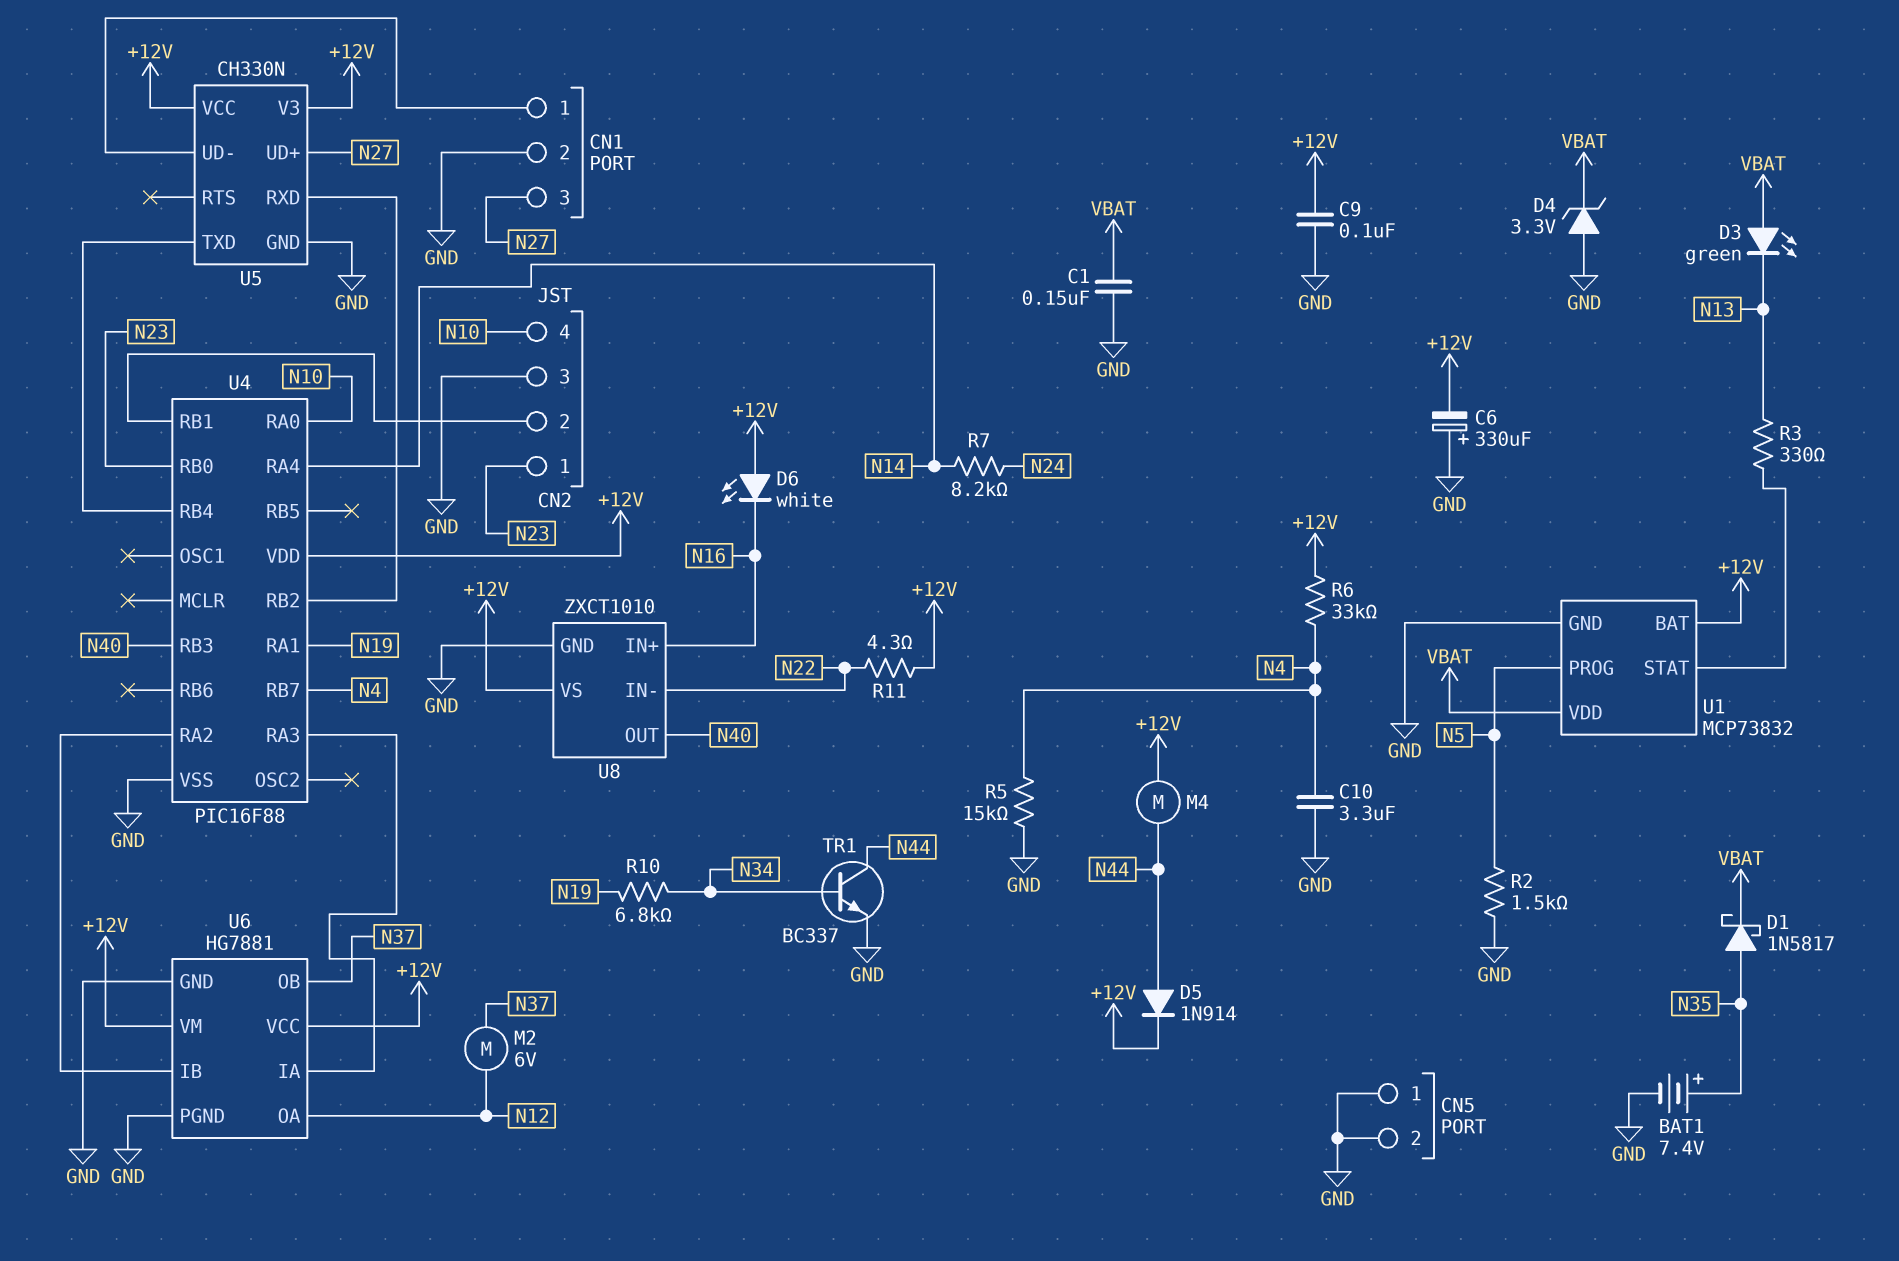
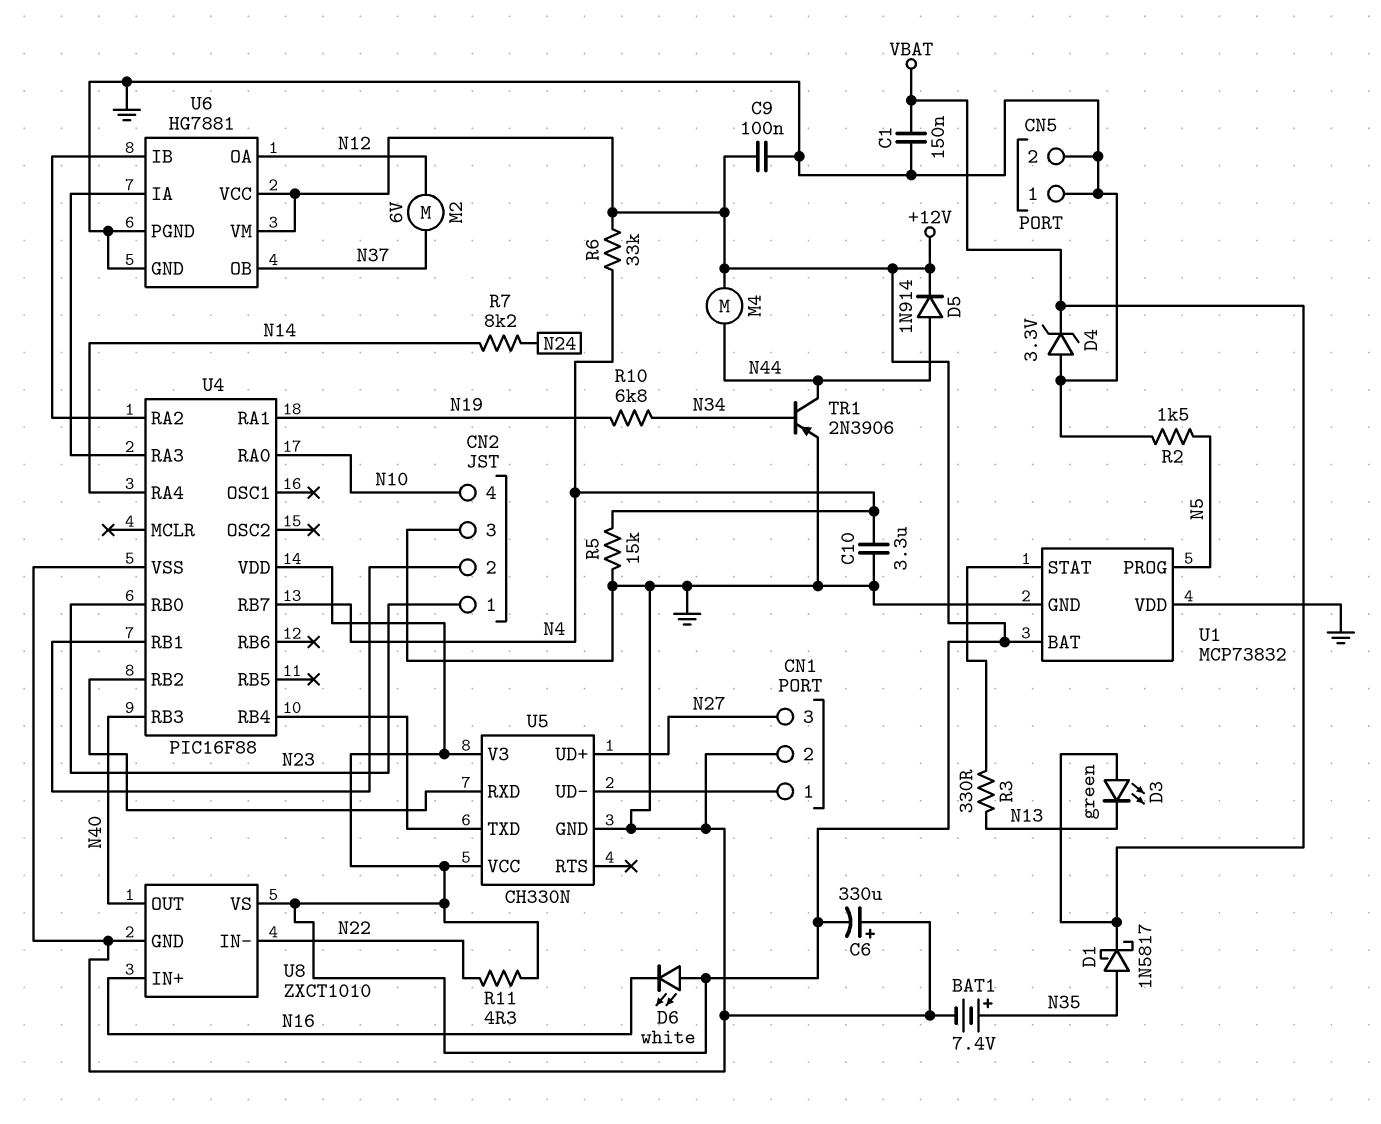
TR1: NPN BC337 (B N34, C N44, E GND) -> PNP 2N3906 (B N34, C N44, E GND)
U1 pin VDD: VBAT -> GND

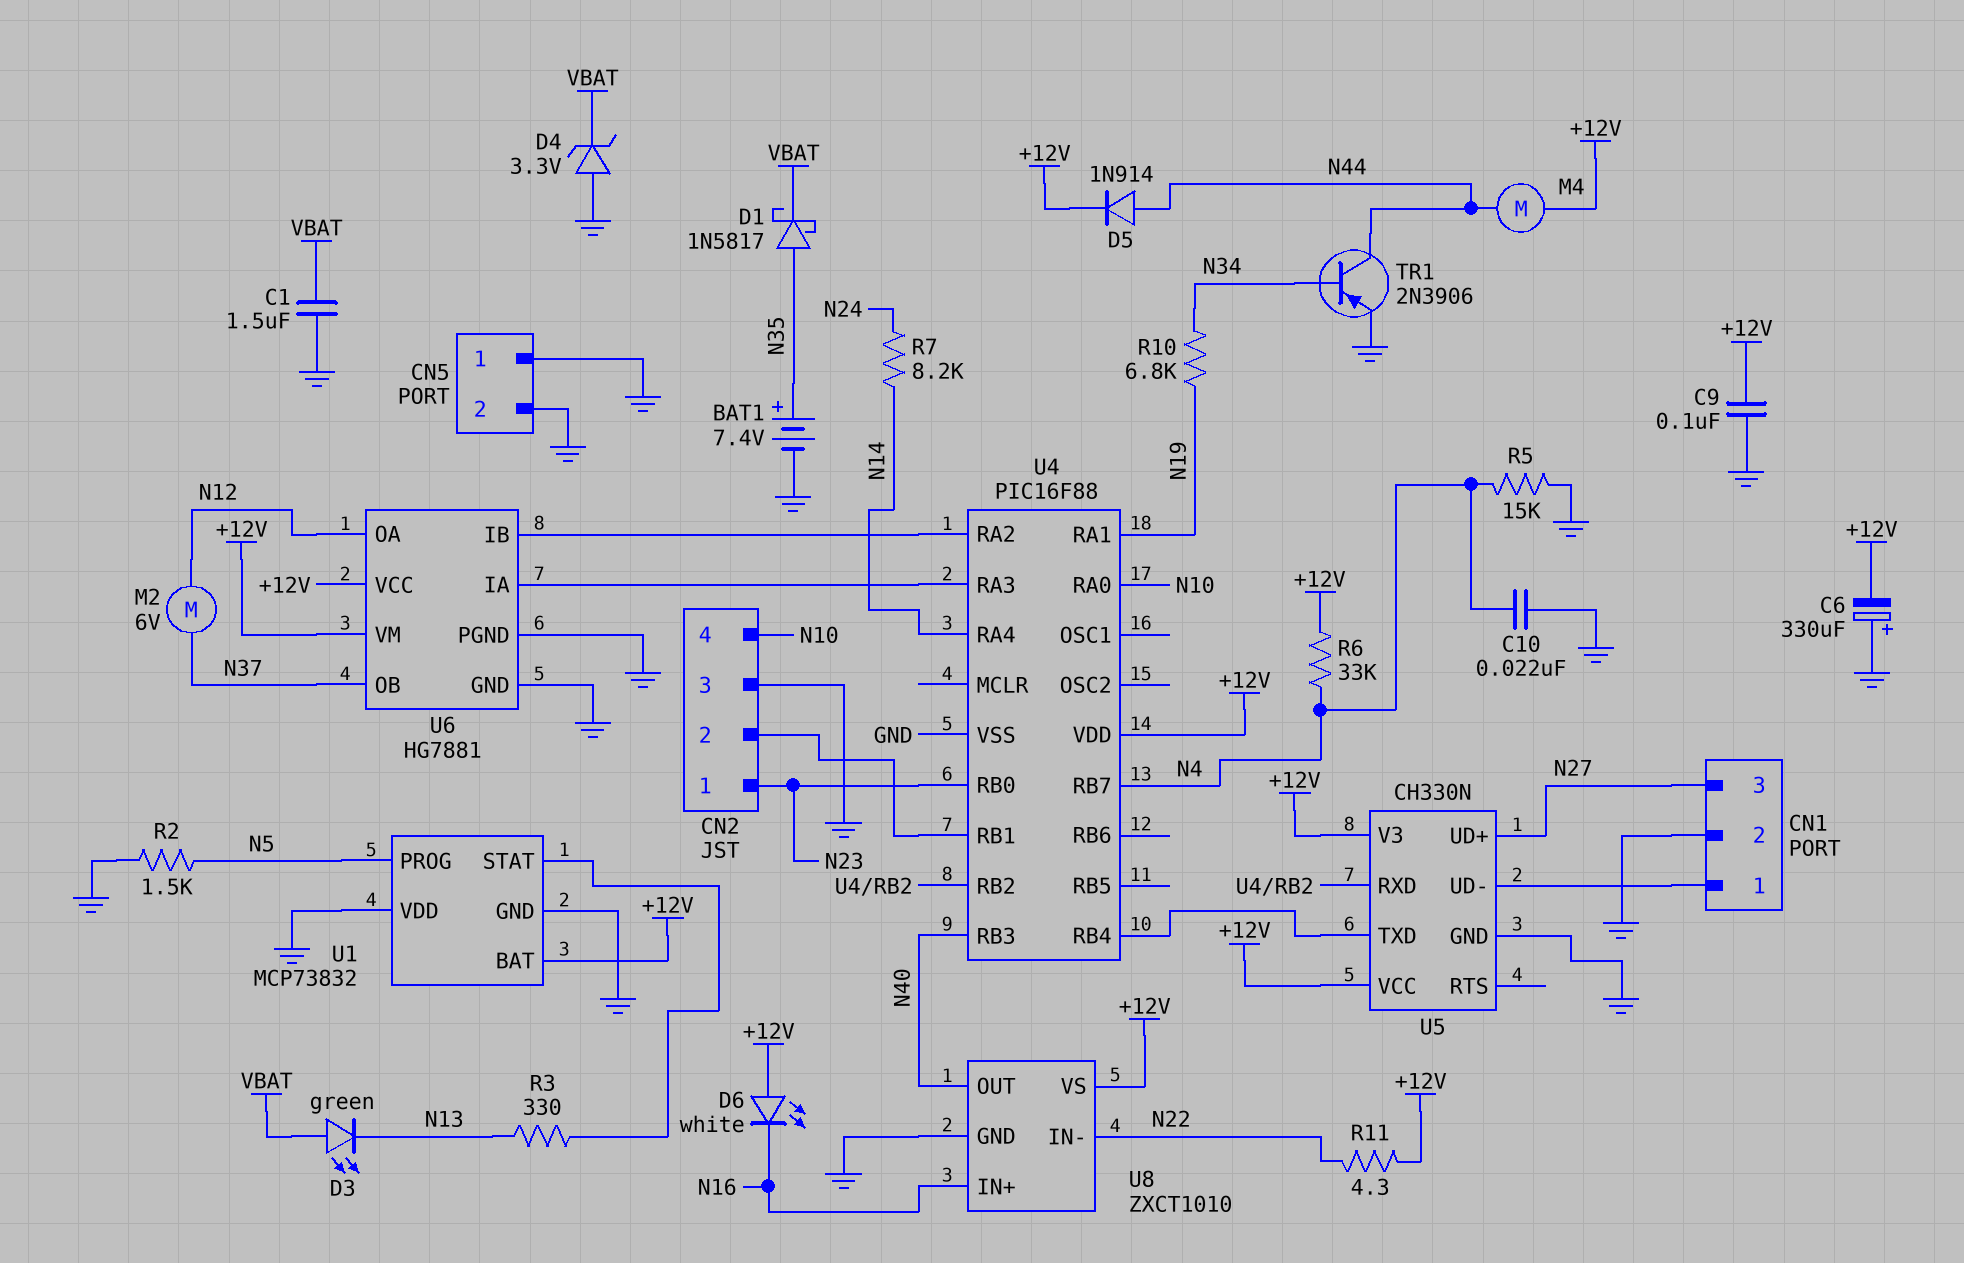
C1: 150nF (GND, VBAT) -> 1.5uF (GND, VBAT)
C10: 3.3uF (GND, N4) -> 22nF (GND, N4)

